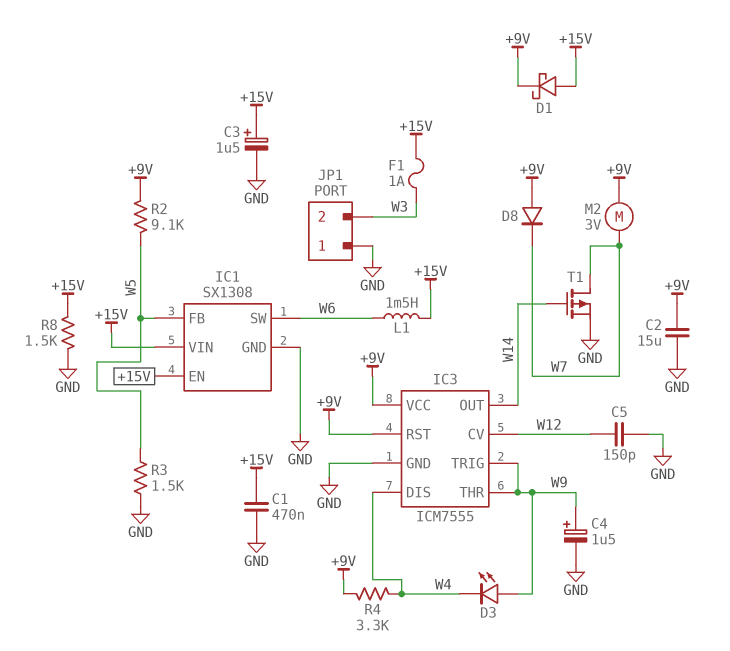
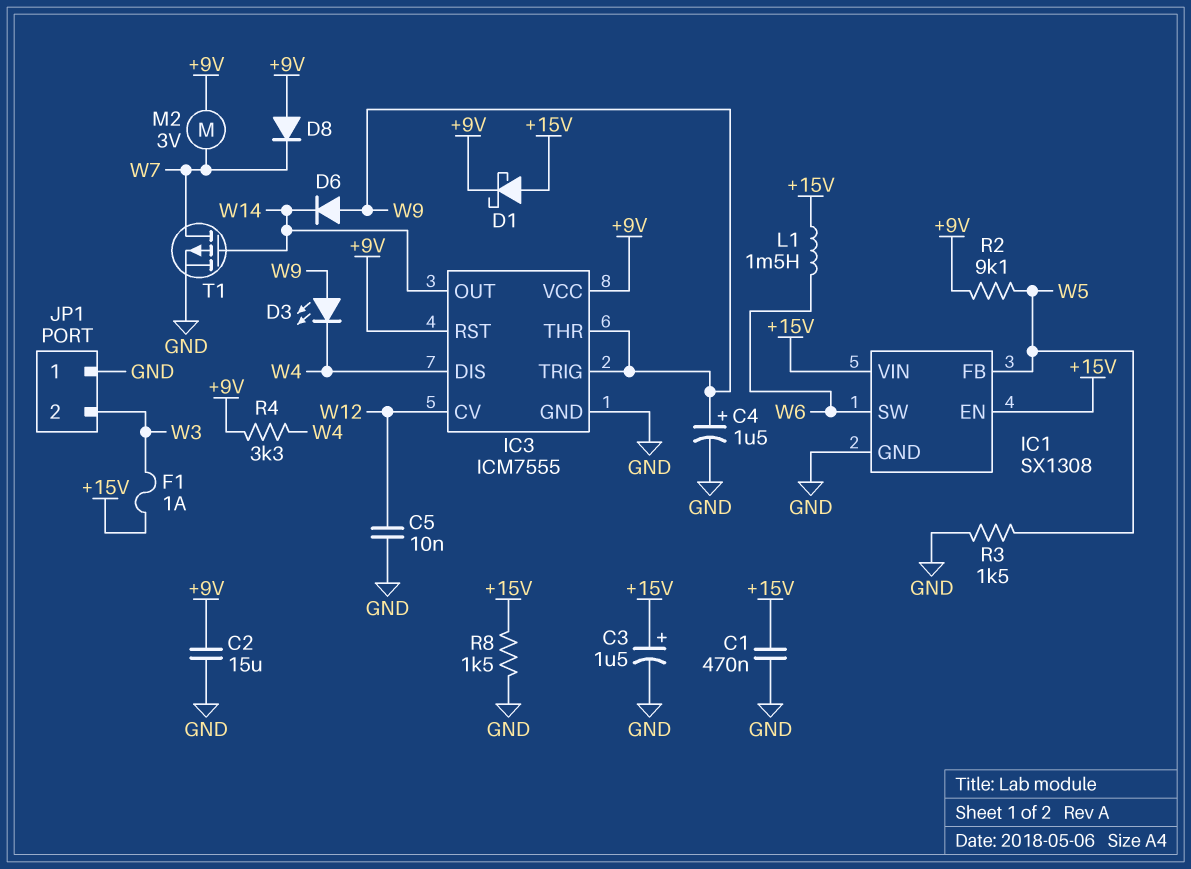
C5: 150pF (GND, W12) -> 10nF (GND, W12)
D6: none -> diode (A W9, K W14)

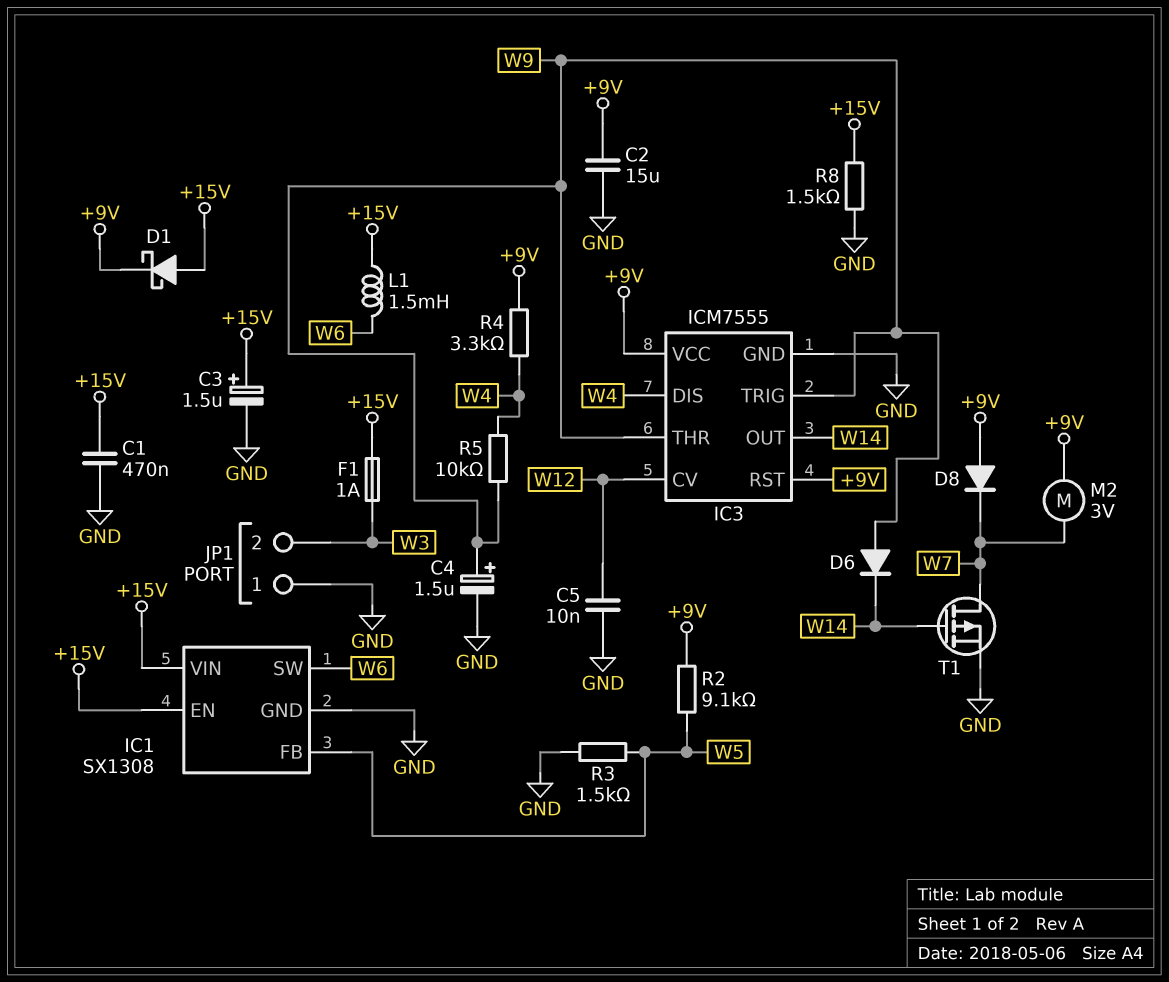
D3: LED (A W9, K W4) -> none
R5: none -> 10k (W4, W9)

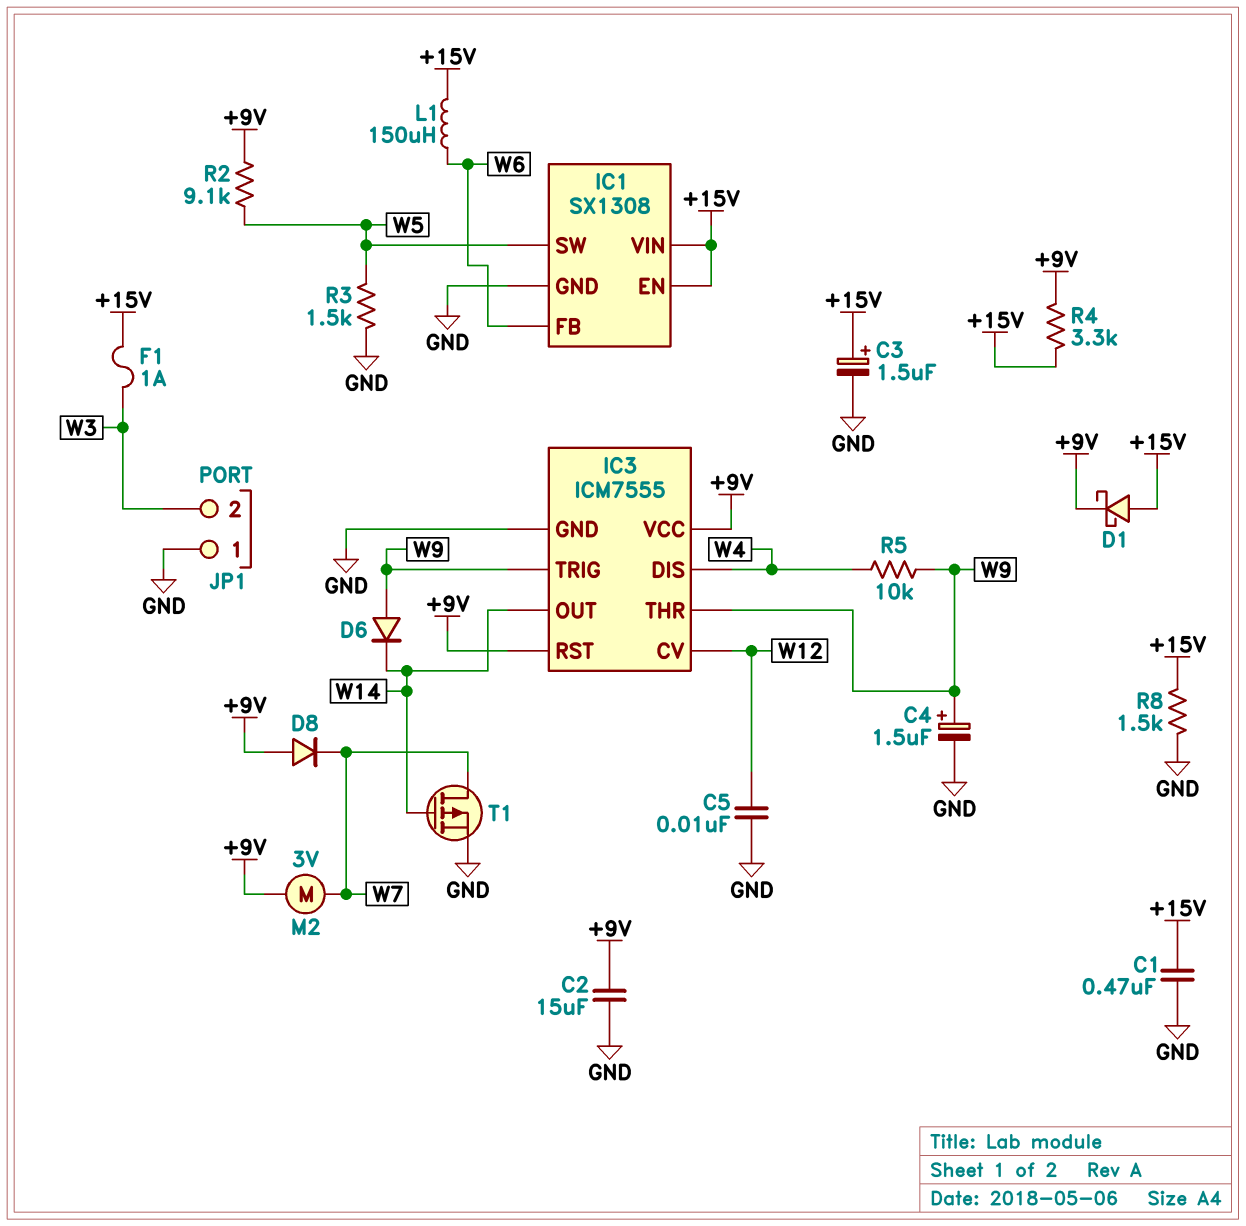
IC1 pin FB: W5 -> W6
IC1 pin SW: W6 -> W5
L1: 1.5mH (+15V, W6) -> 150uH (+15V, W6)
R4: 3.3k (+9V, W4) -> 3.3k (+9V, +15V)

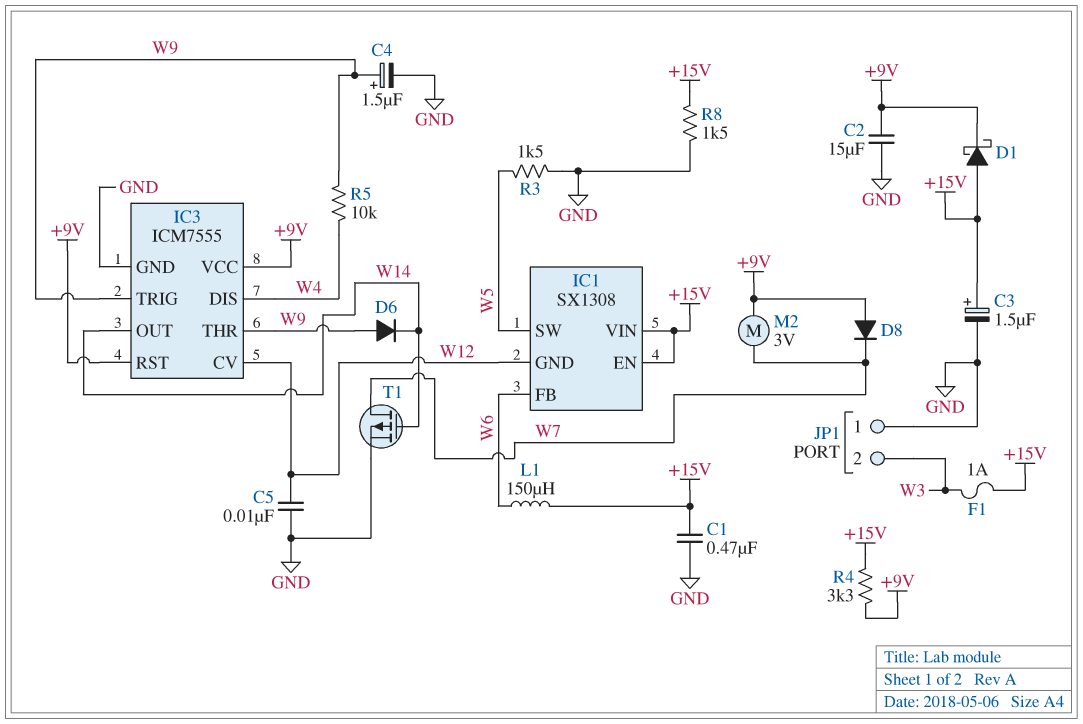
IC1 pin GND: GND -> W12
R2: 9.1k (+9V, W5) -> none

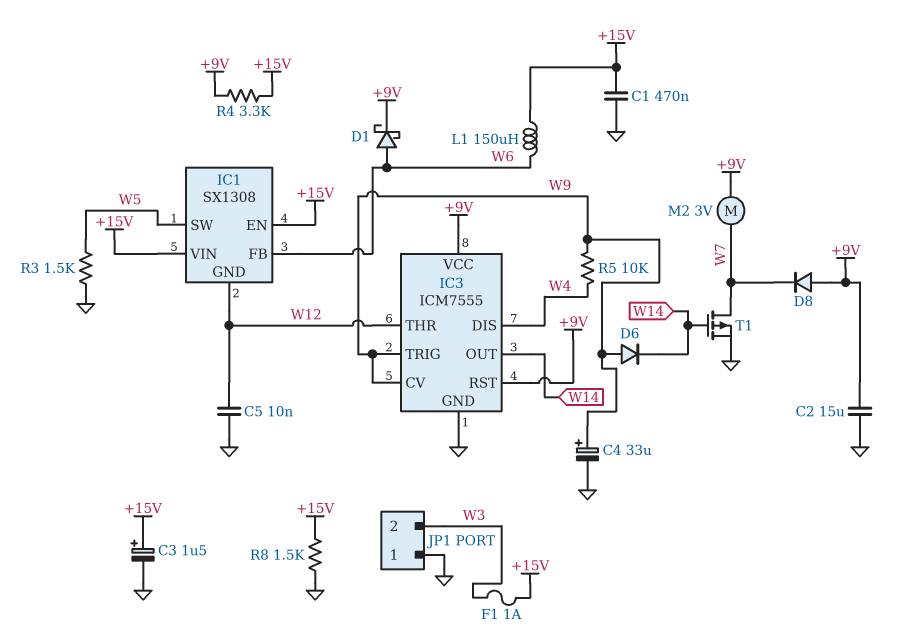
C4: 1.5uF (plus W9, minus GND) -> 33uF (plus W9, minus GND)
D1: schottky (A +15V, K +9V) -> schottky (A W6, K +9V)
IC3 pin CV: W12 -> W9
IC3 pin THR: W9 -> W12

